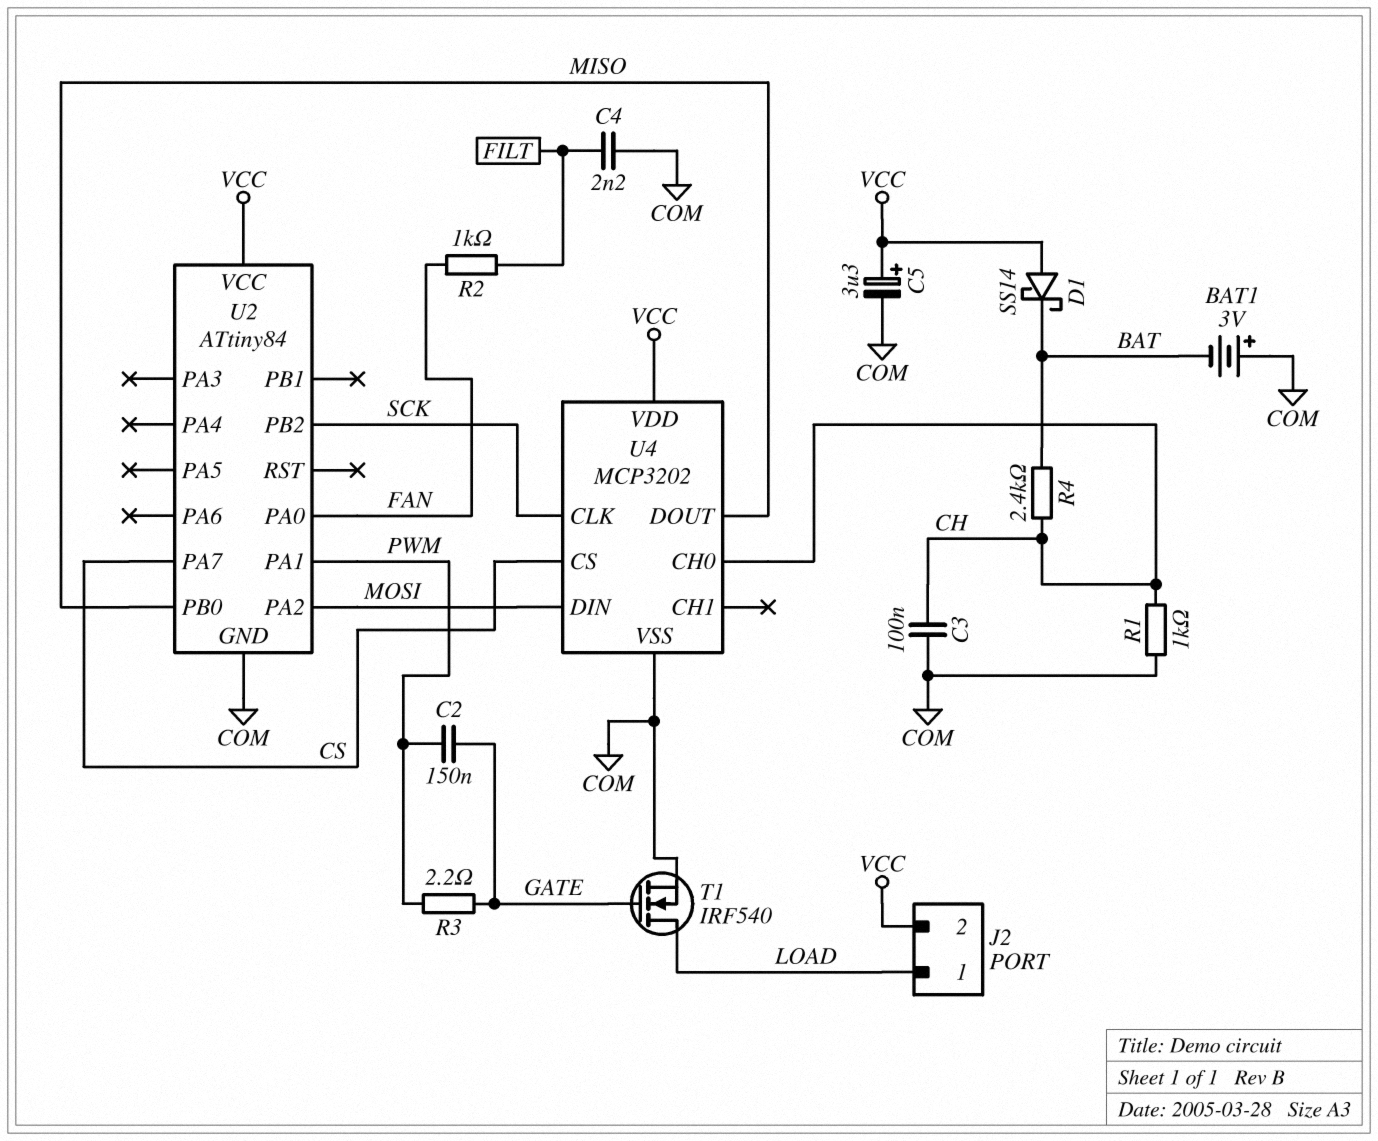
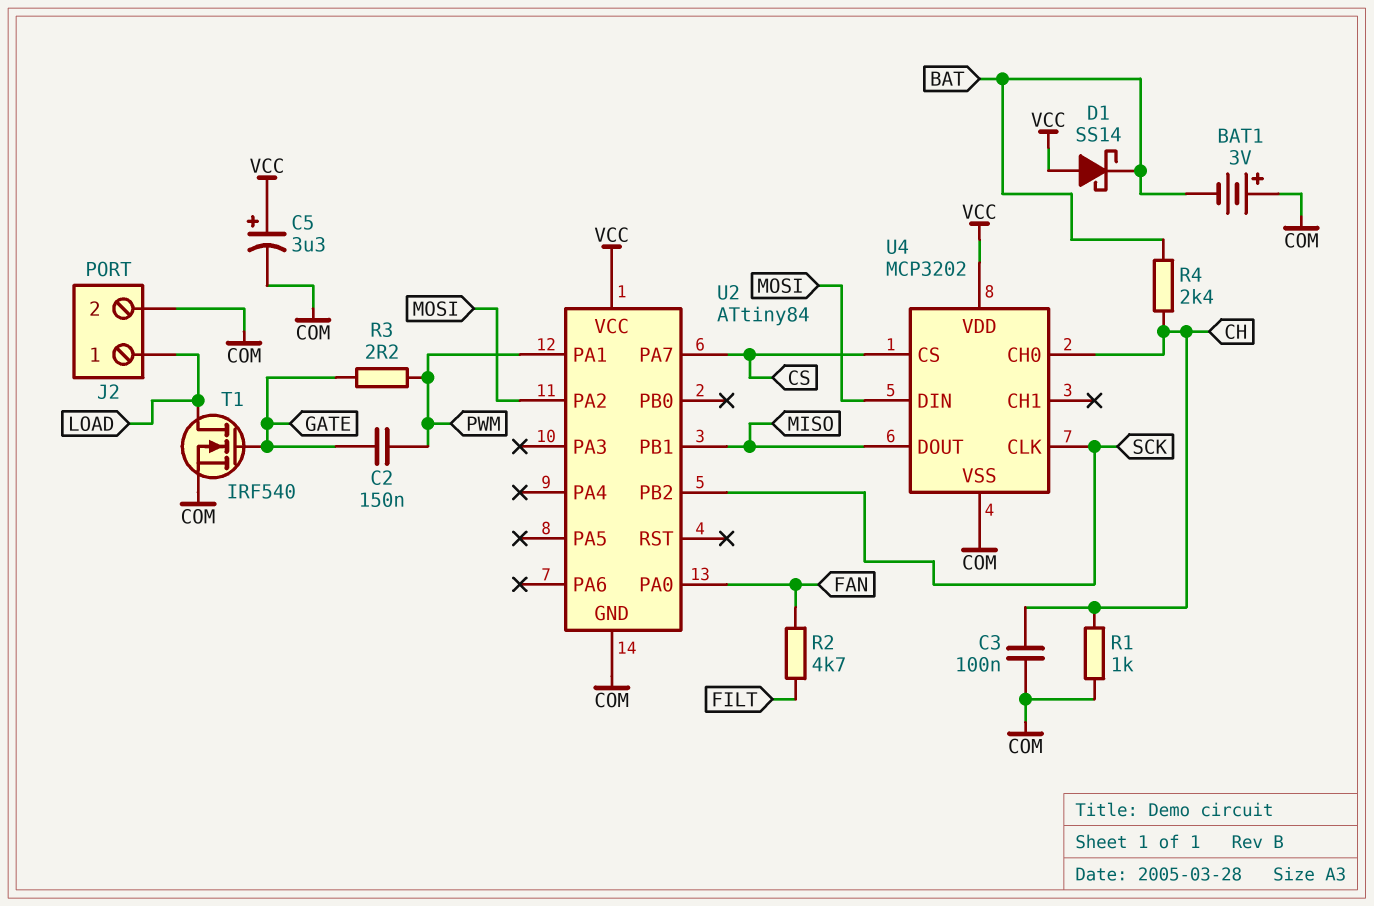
C4: 2.2nF (COM, FILT) -> none
J2 pin 2: VCC -> COM
R2: 1k (FAN, FILT) -> 4.7k (FAN, FILT)
U2 pin PB0: MISO -> none
U2 pin PB1: none -> MISO

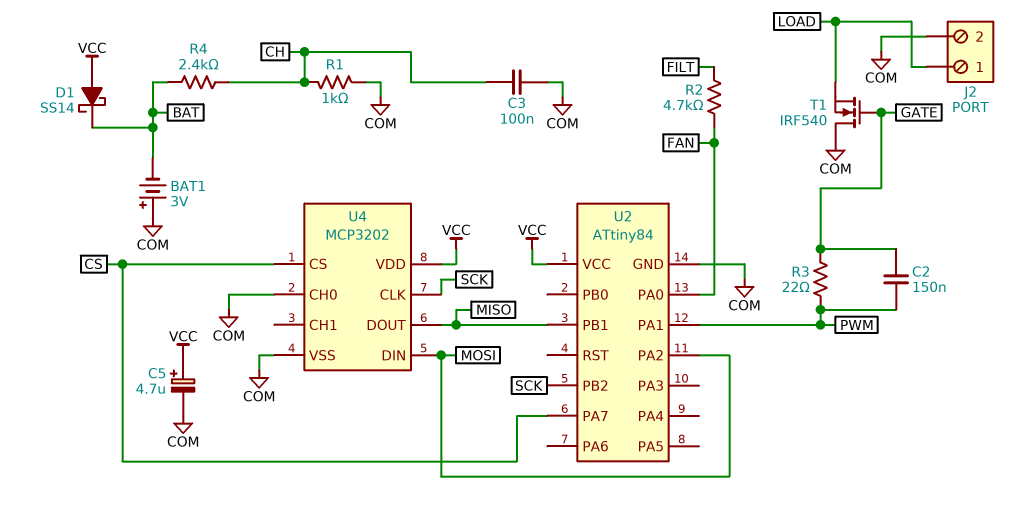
C5: 3.3uF (plus VCC, minus COM) -> 4.7uF (plus VCC, minus COM)
R3: 2.2 (GATE, PWM) -> 22 (GATE, PWM)
T1: NMOS IRF540 (G GATE, D LOAD, S COM) -> NMOS IRF540 (G GATE, D COM, S LOAD)
U4 pin CH0: CH -> COM

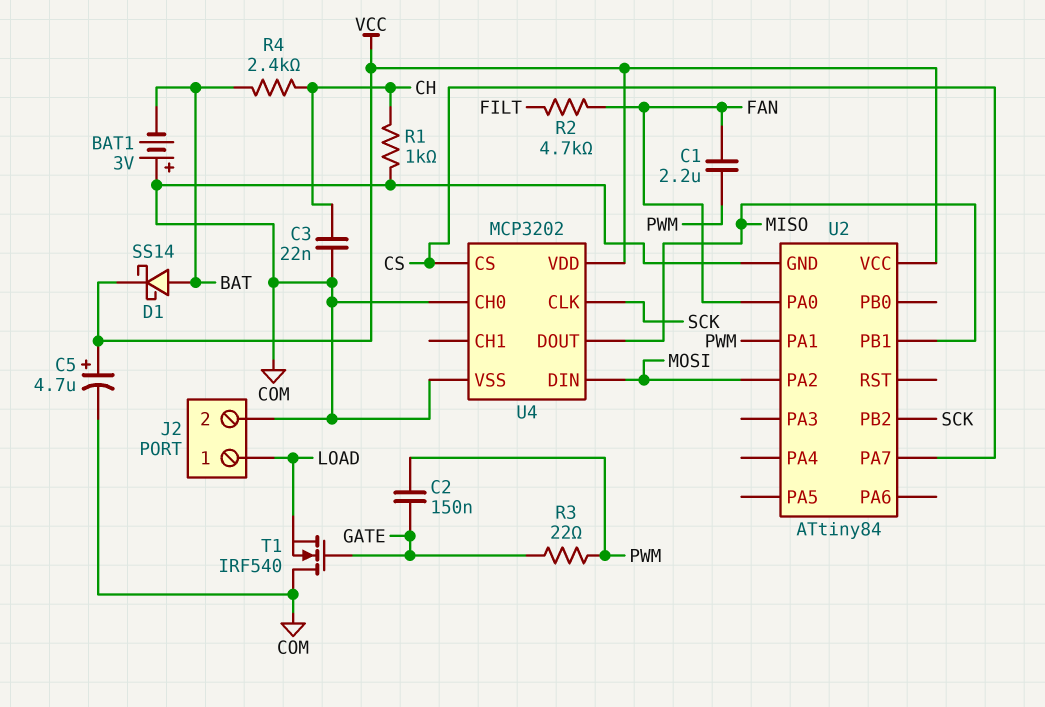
C1: none -> 2.2uF (FAN, PWM)
C3: 100nF (CH, COM) -> 22nF (CH, COM)
D1: schottky SS14 (A VCC, K BAT) -> schottky SS14 (A BAT, K VCC)

